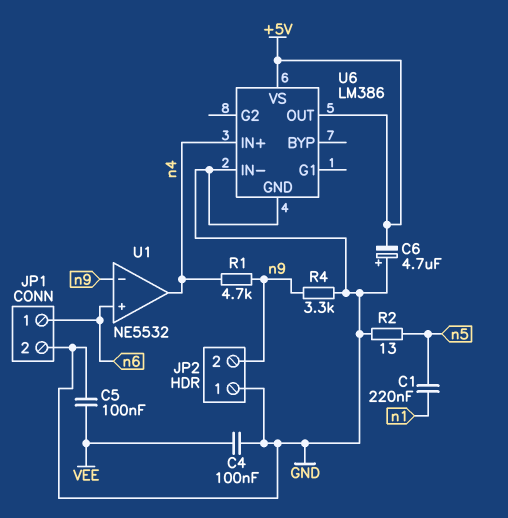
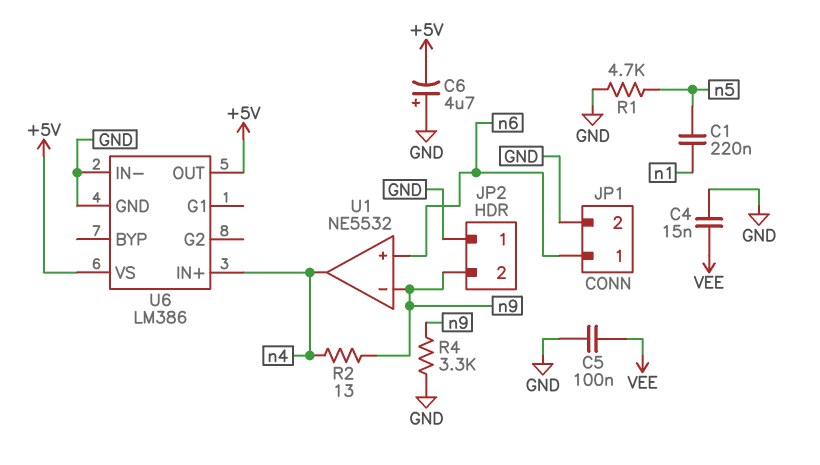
C4: 100nF (GND, VEE) -> 15nF (GND, VEE)
R1: 4.7k (n4, n9) -> 4.7k (GND, n5)
R2: 13 (GND, n5) -> 13 (n4, n9)

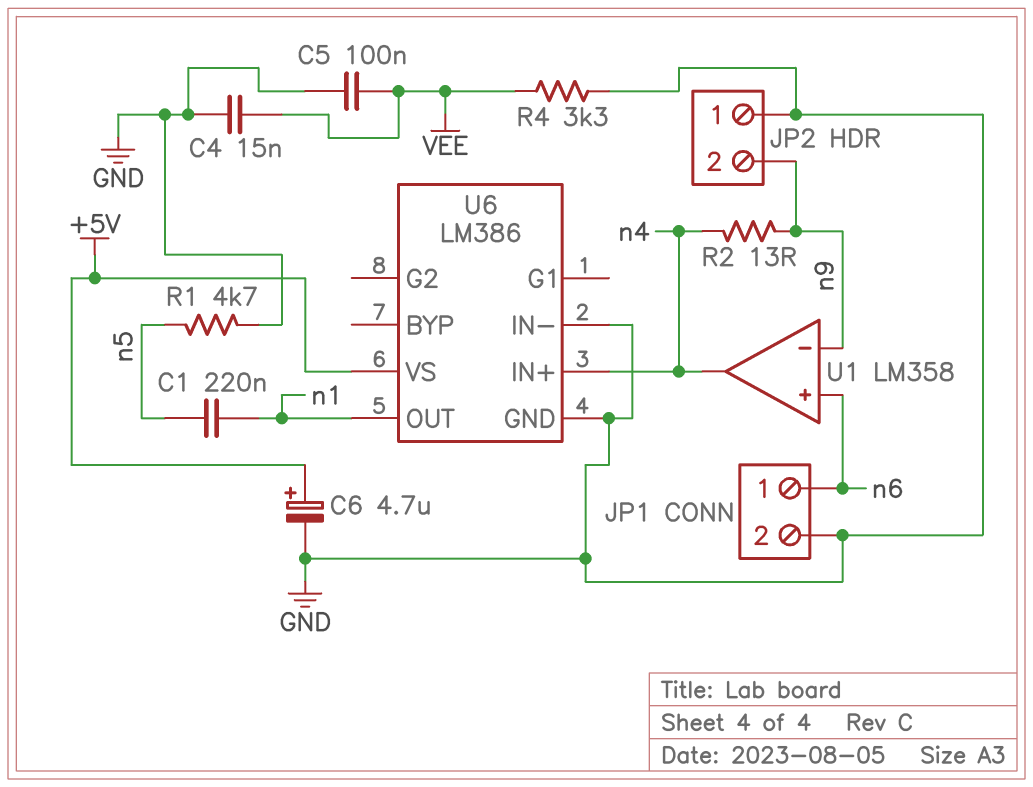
C6: 4.7uF (plus GND, minus +5V) -> 4.7uF (plus +5V, minus GND)
R4: 3.3k (GND, n9) -> 3.3k (GND, VEE)
U1: NE5532 -> LM358
U6 pin OUT: +5V -> n1

